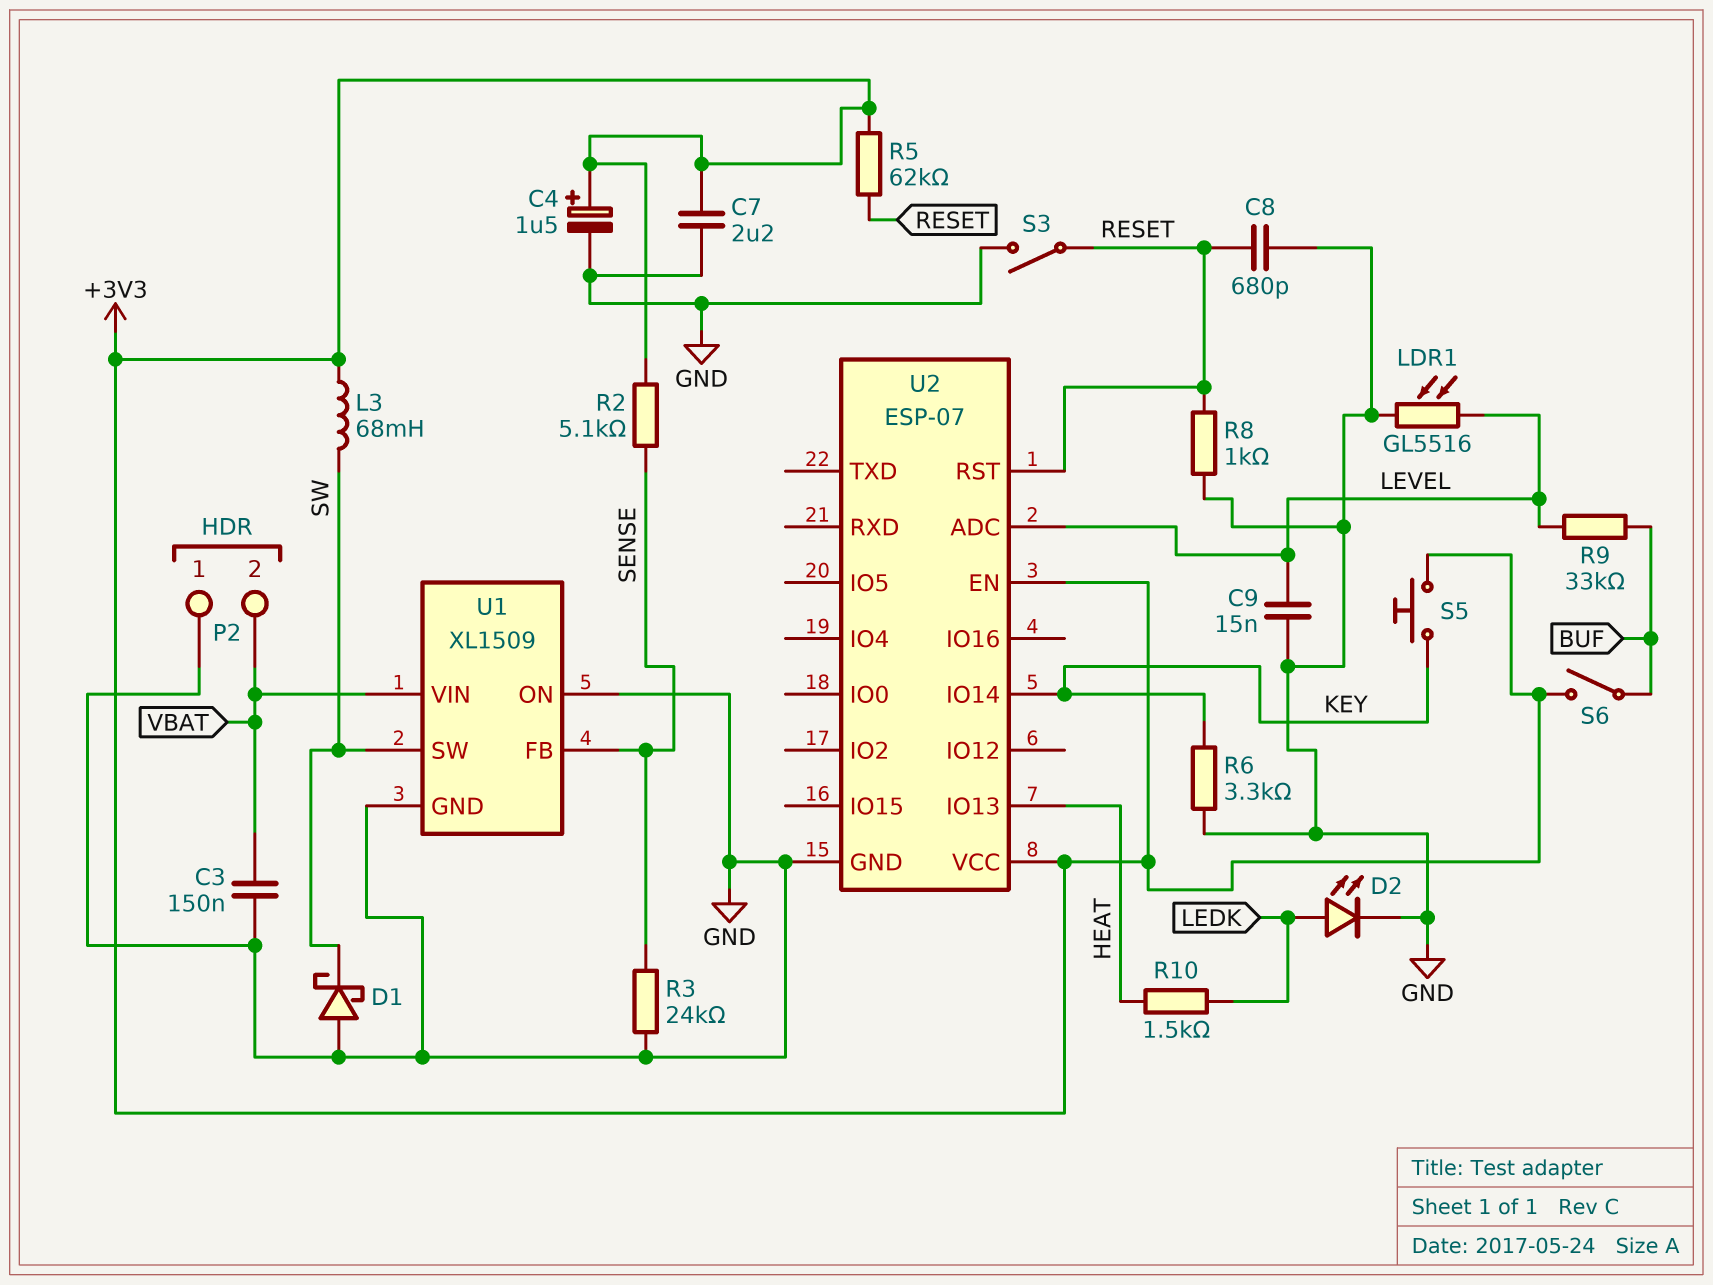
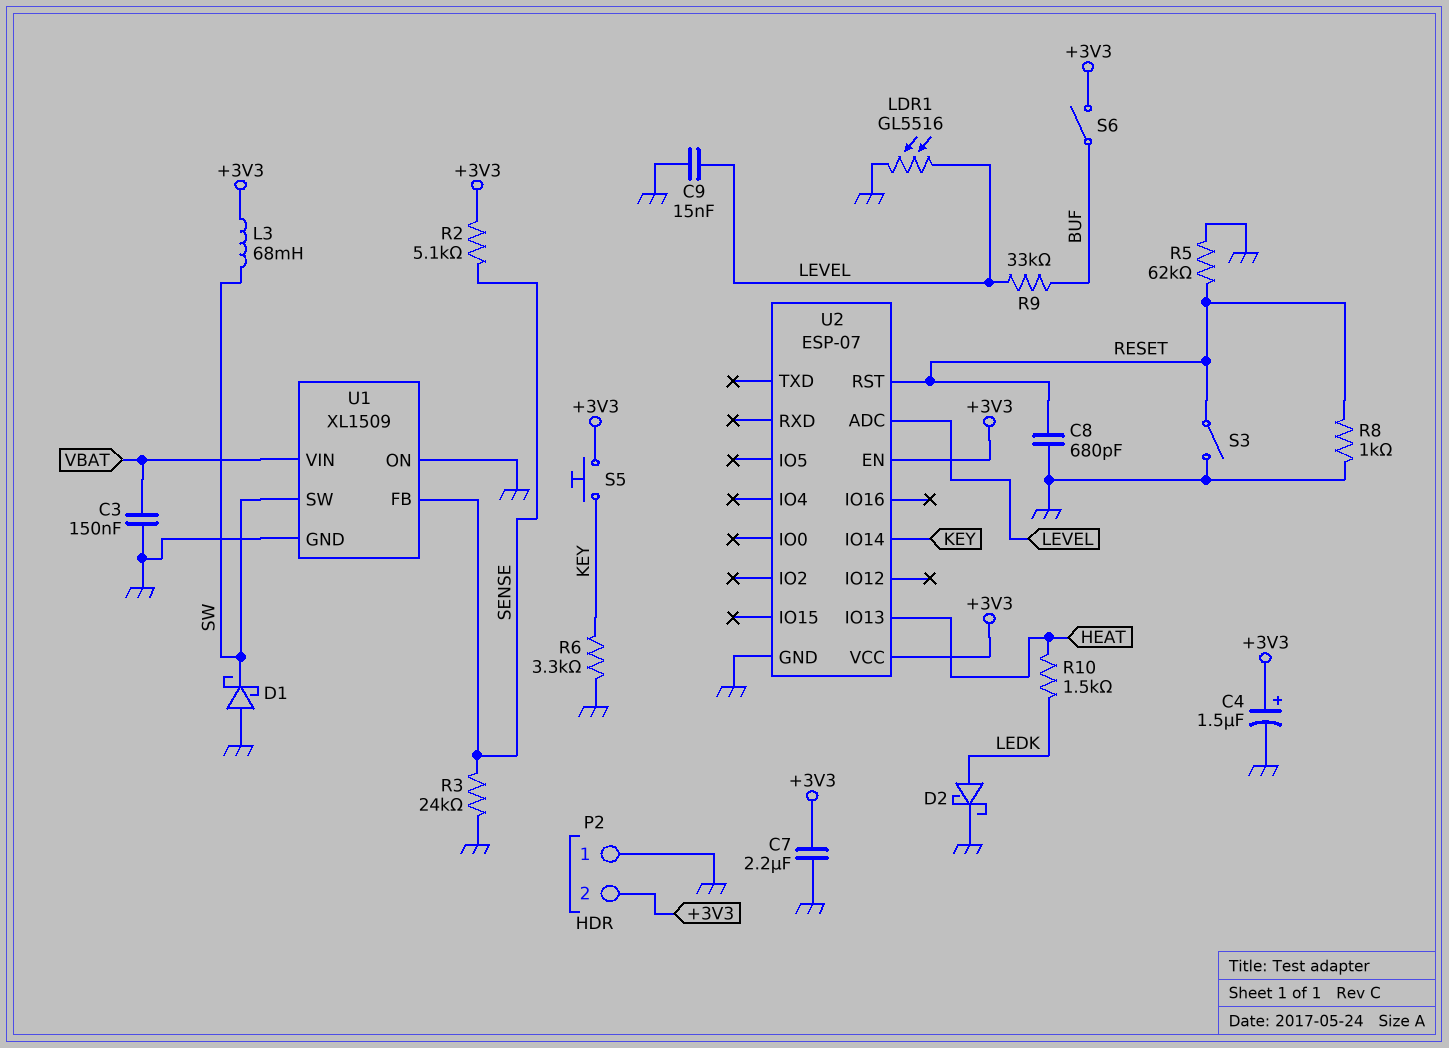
D2: LED (A LEDK, K GND) -> schottky (A LEDK, K GND)
P2 pin 2: VBAT -> +3V3
R5: 62k (+3V3, RESET) -> 62k (GND, RESET)

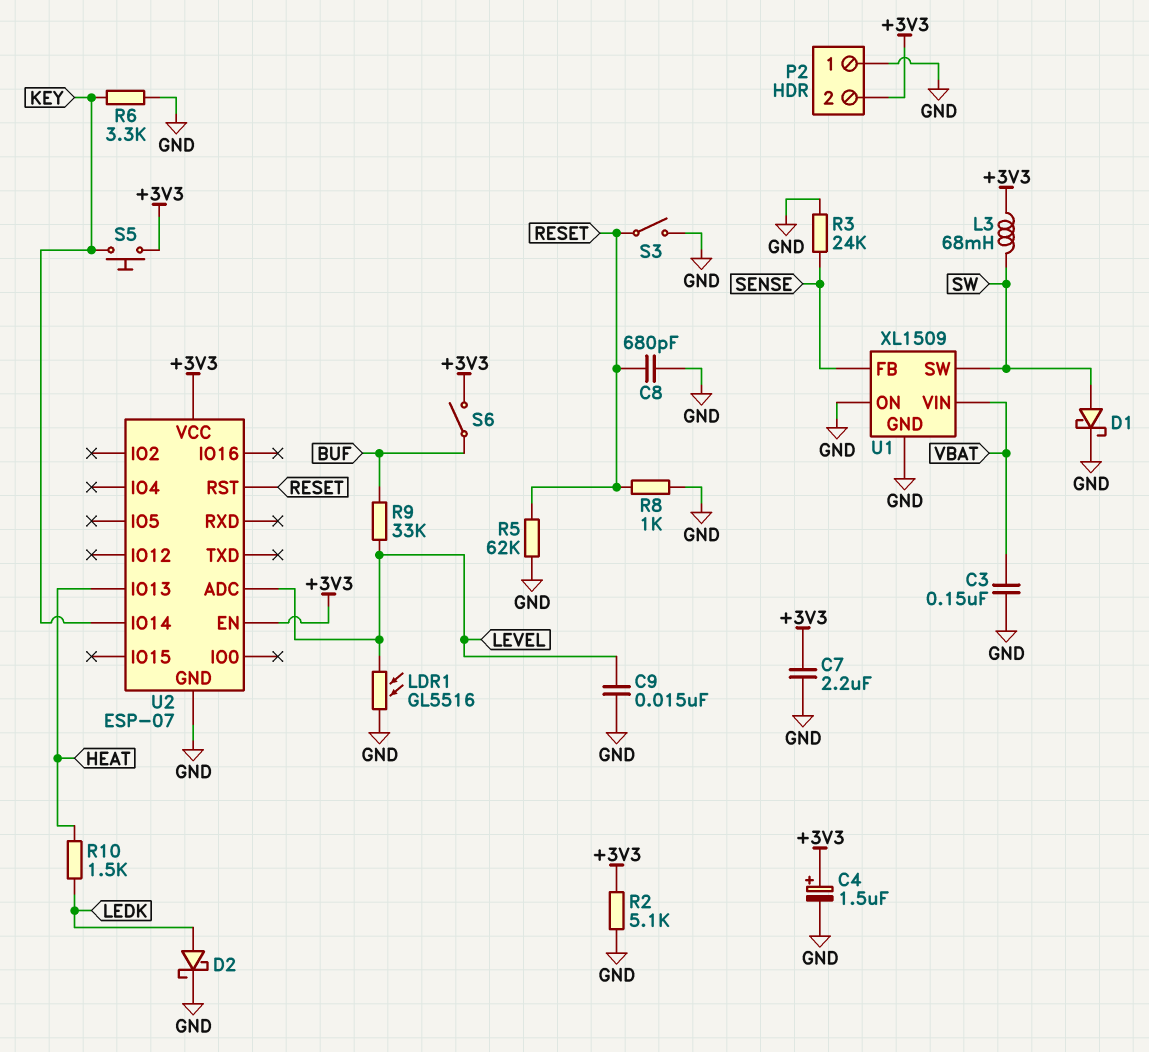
D1: schottky (A GND, K SW) -> schottky (A SW, K GND)
R2: 5.1k (+3V3, SENSE) -> 5.1k (+3V3, GND)

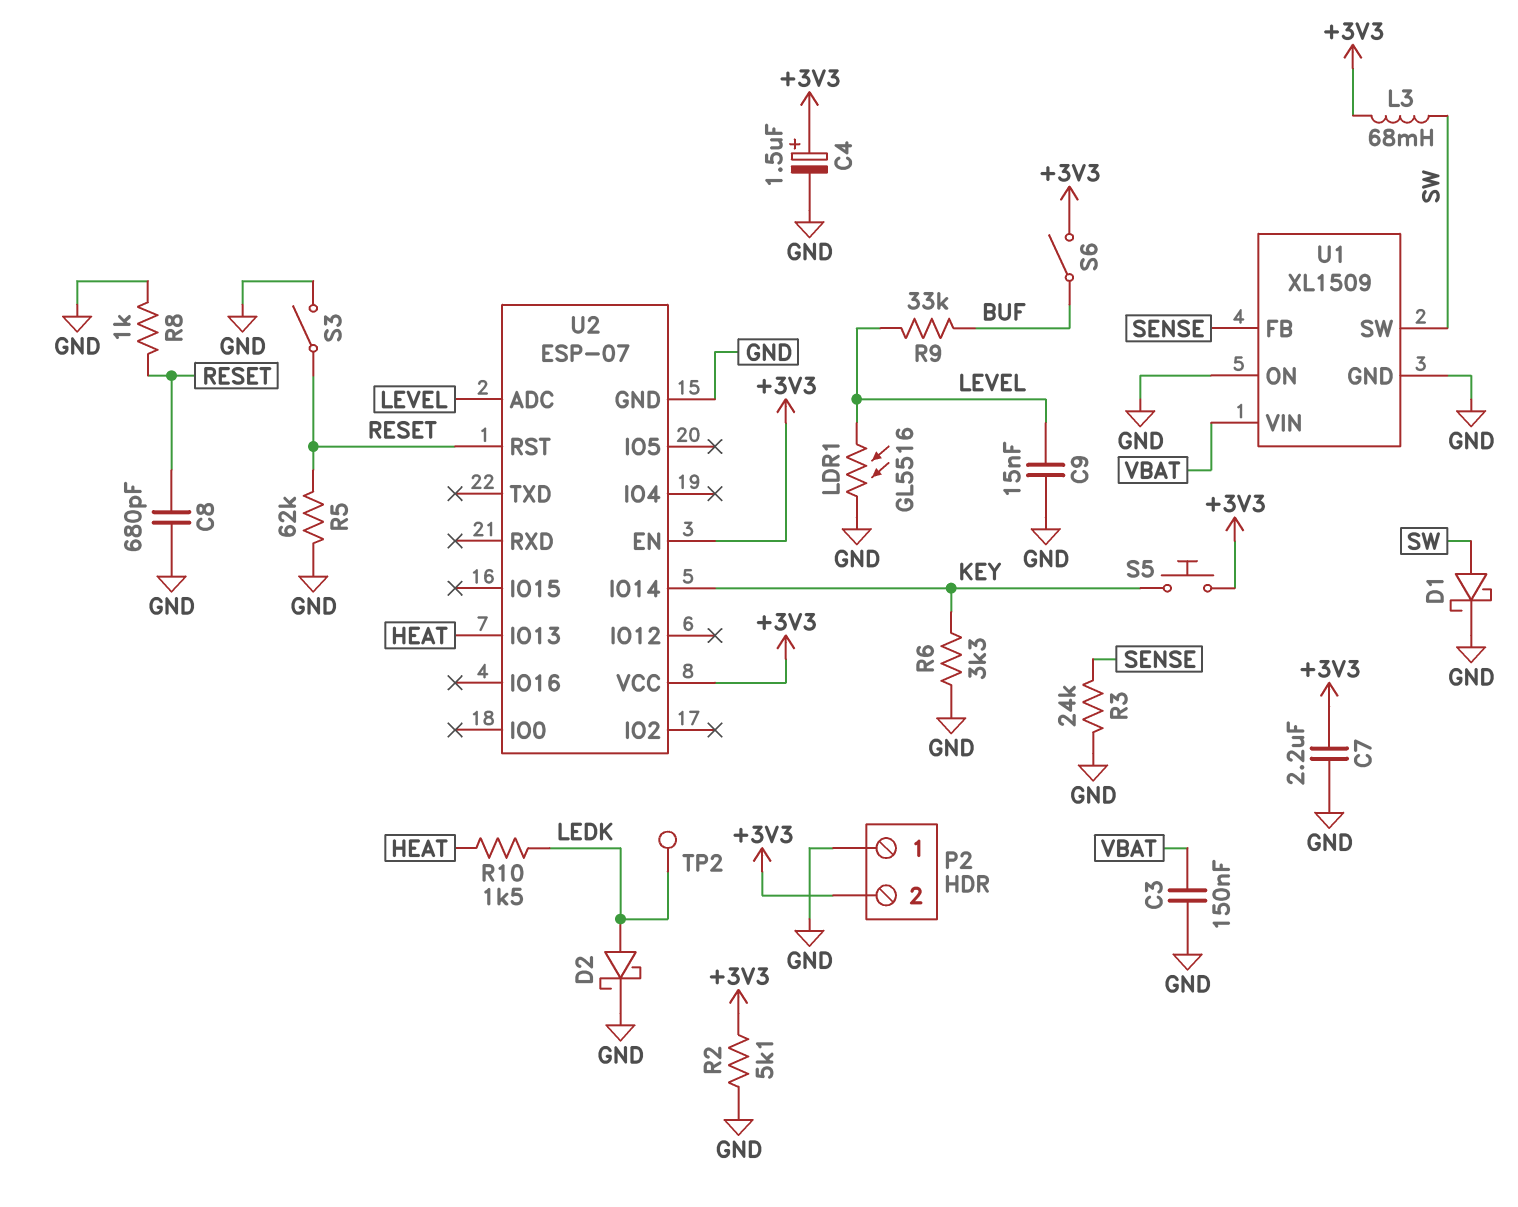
TP2: none -> test point (LEDK)

